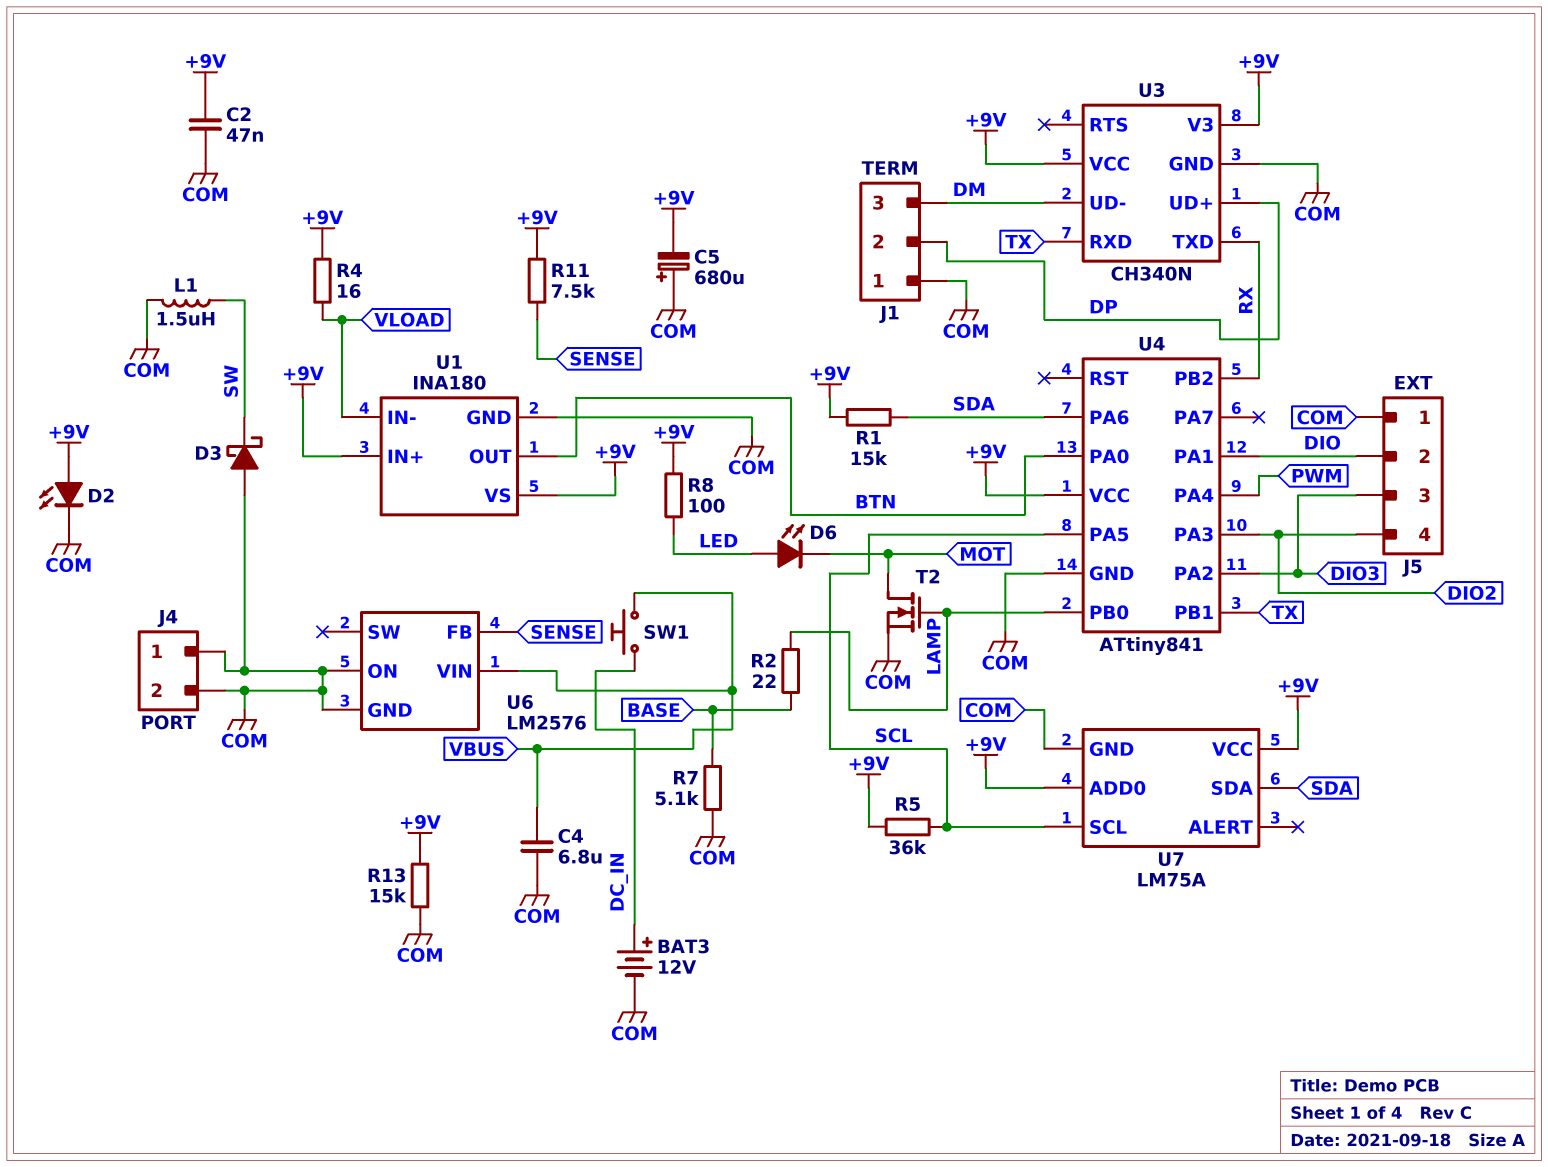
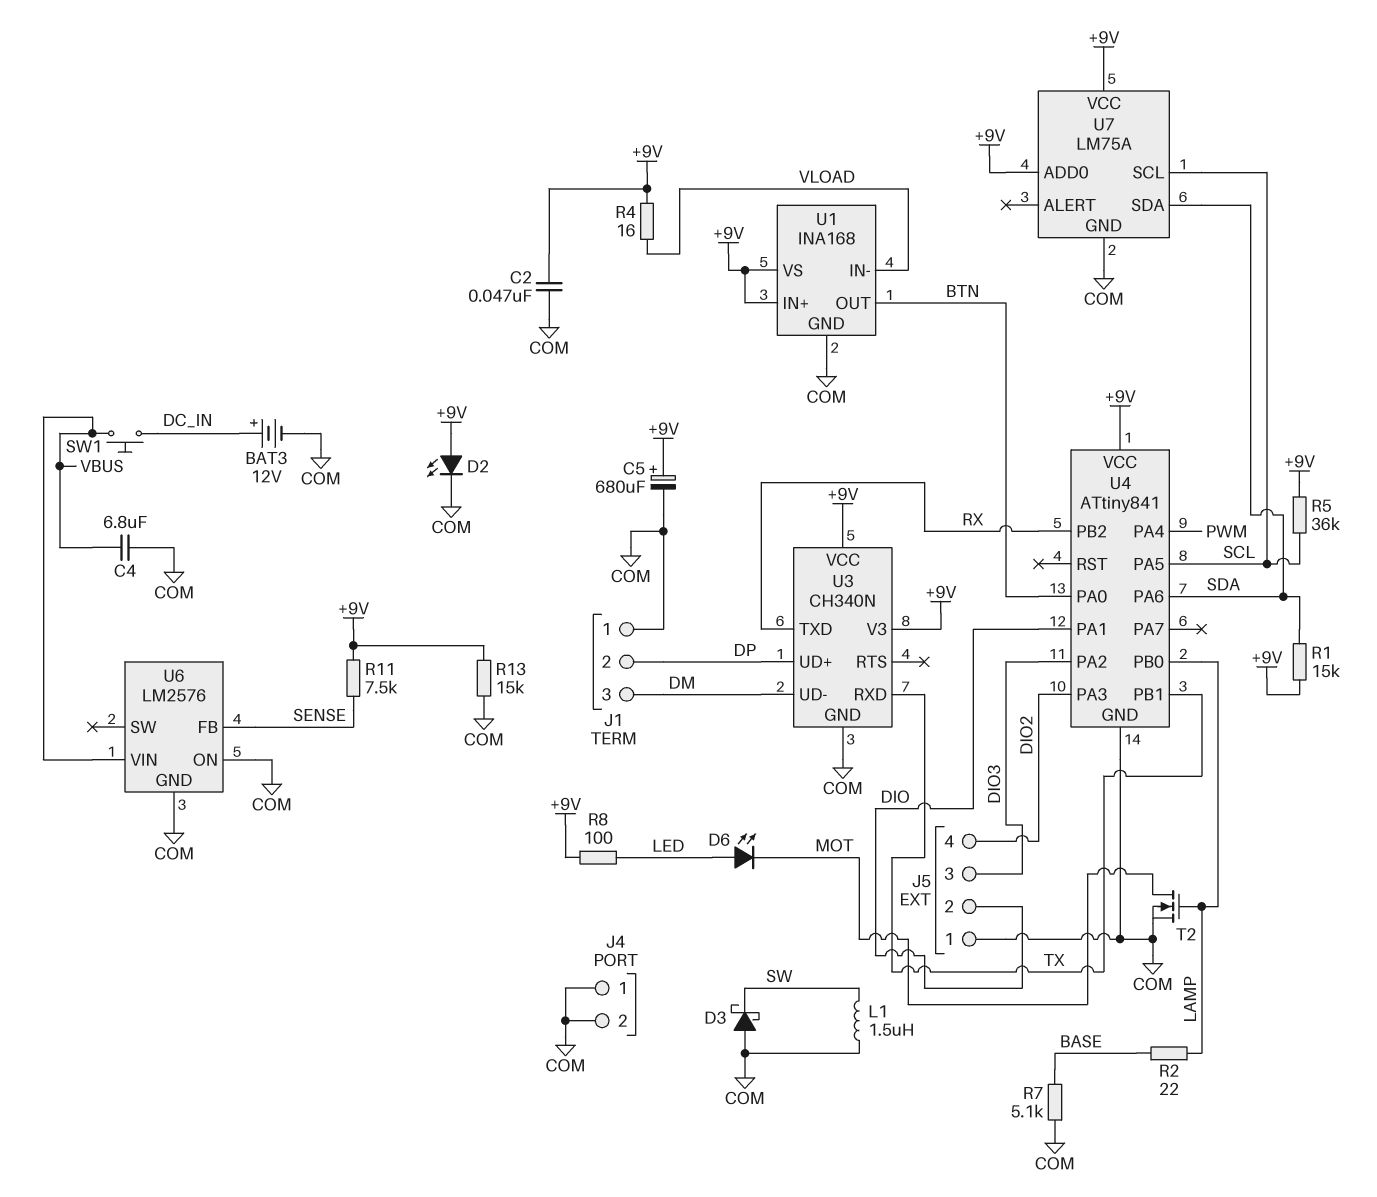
C5: 680uF (plus COM, minus +9V) -> 680uF (plus +9V, minus COM)
U1: INA180 -> INA168

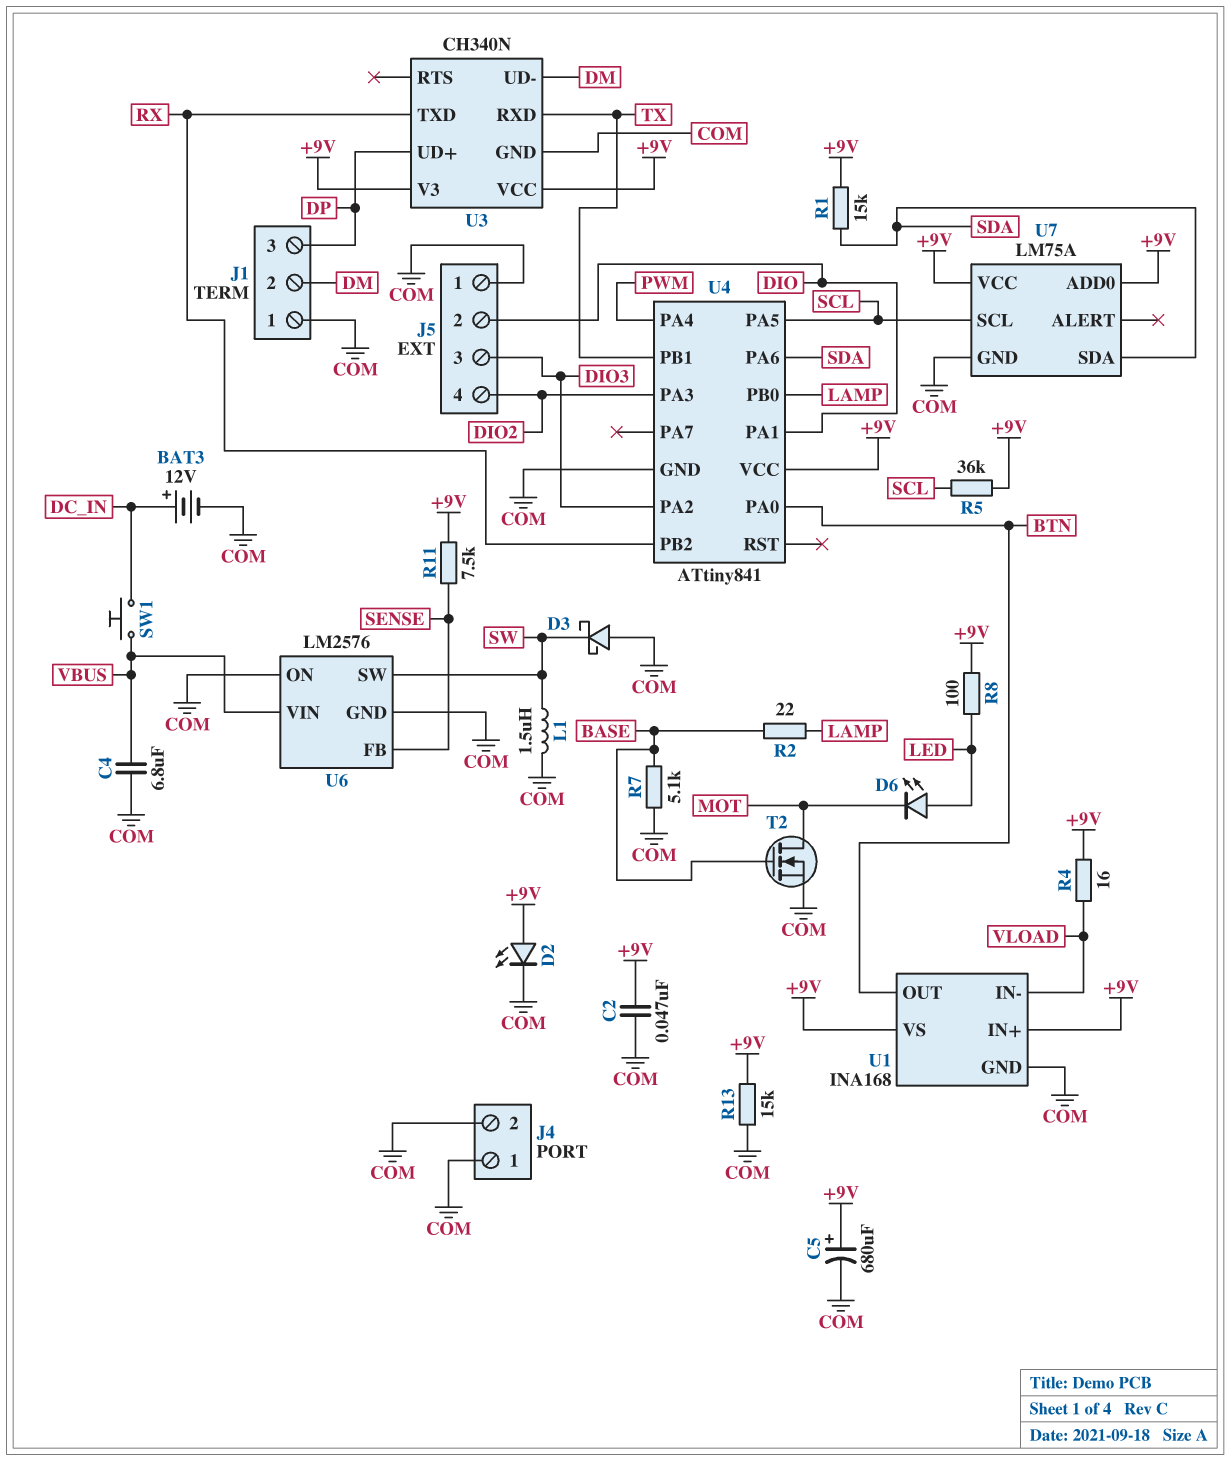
J1 pin 2: DP -> DM
J1 pin 3: DM -> DP
T2: NMOS (G LAMP, D MOT, S COM) -> NMOS (G BASE, D MOT, S COM)
U6 pin SW: none -> SW

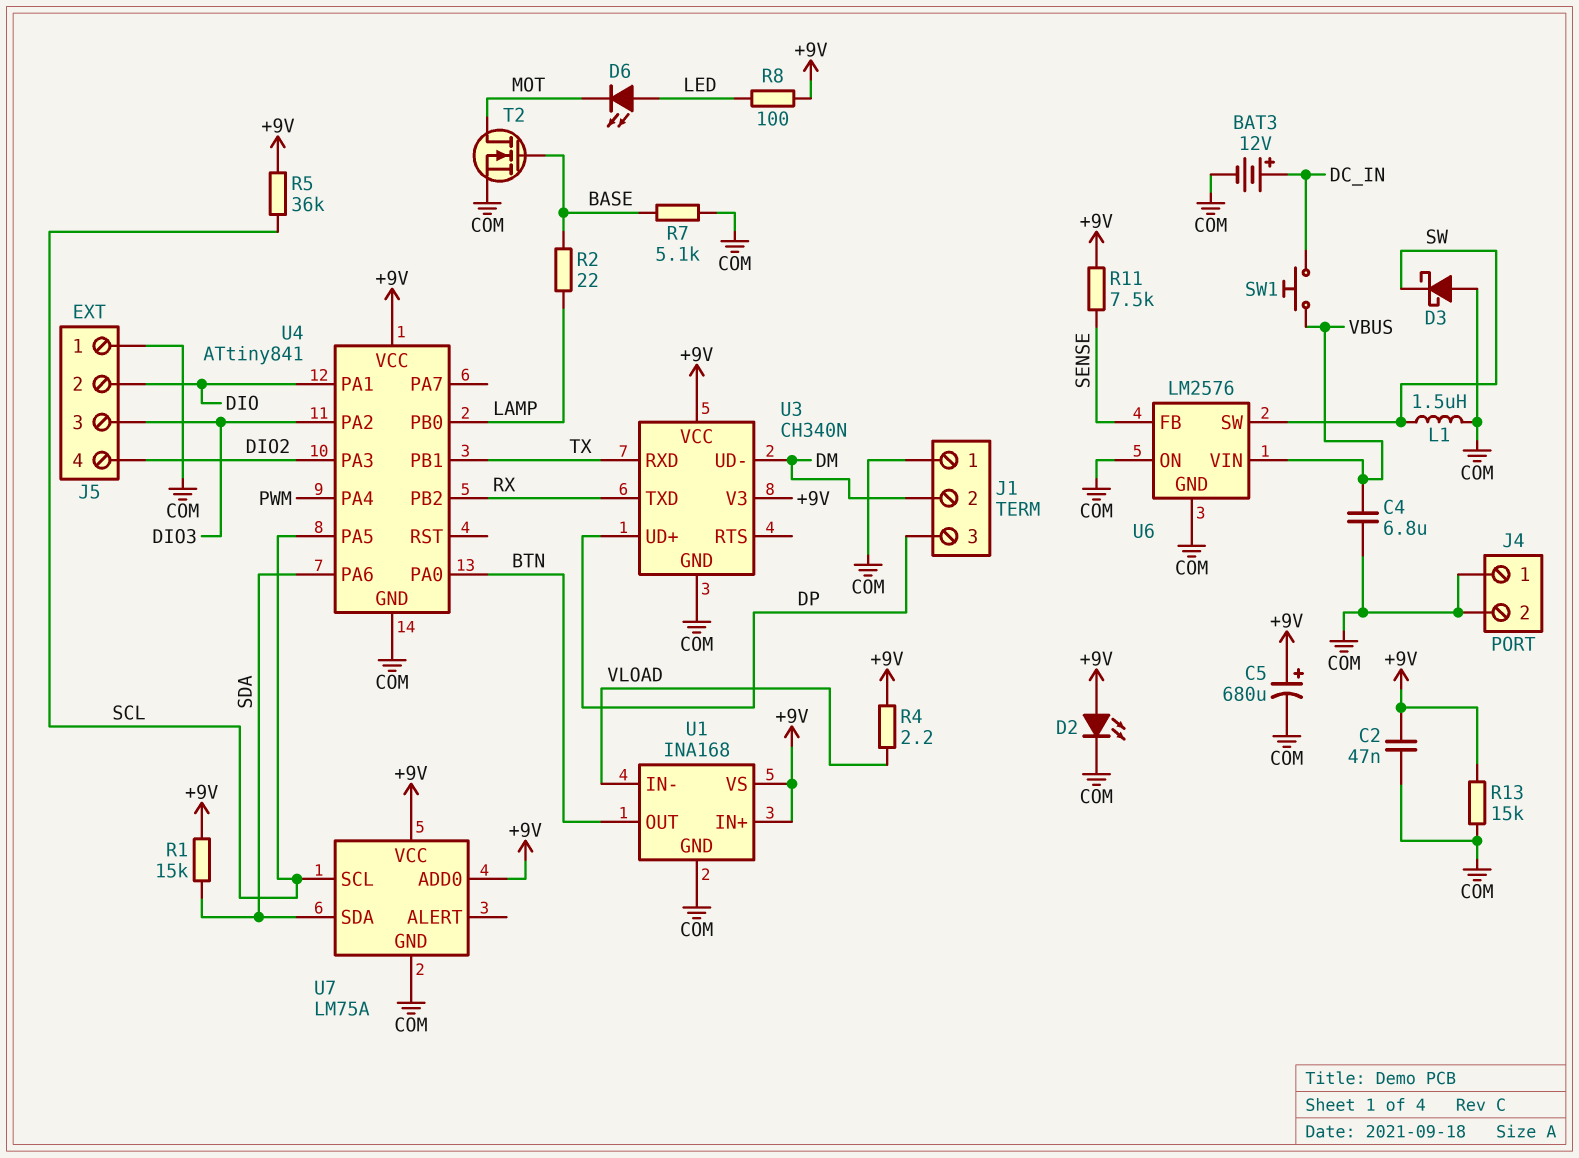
R4: 16 (+9V, VLOAD) -> 2.2 (+9V, VLOAD)

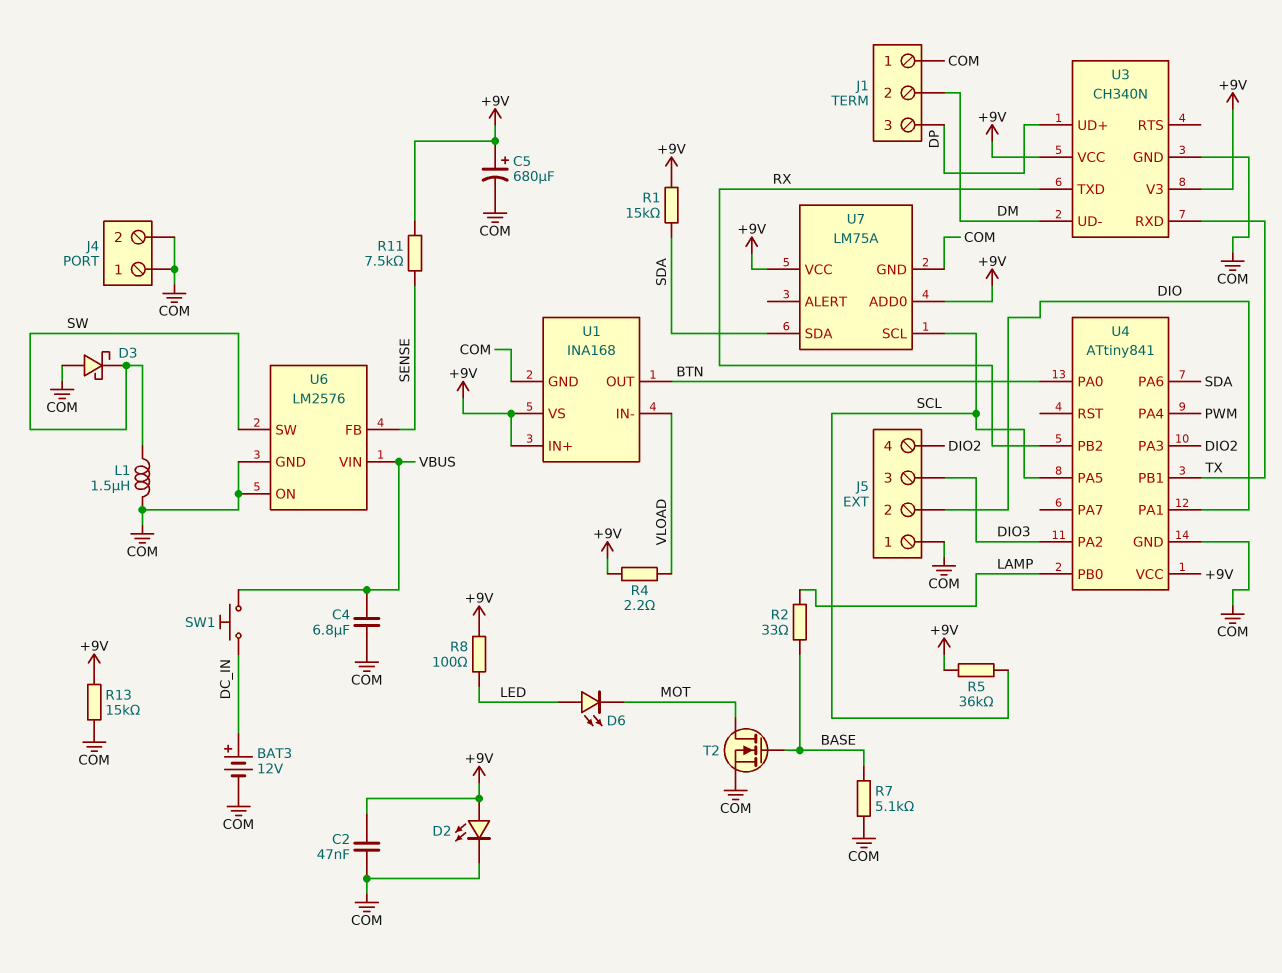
R2: 22 (BASE, LAMP) -> 33 (BASE, LAMP)

